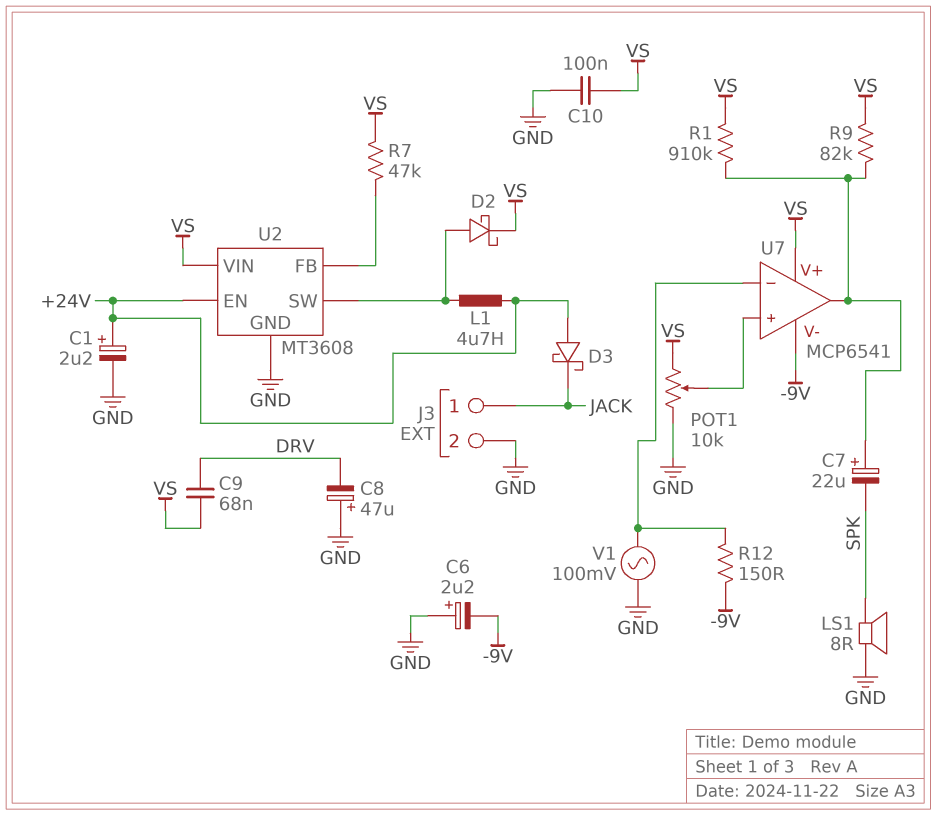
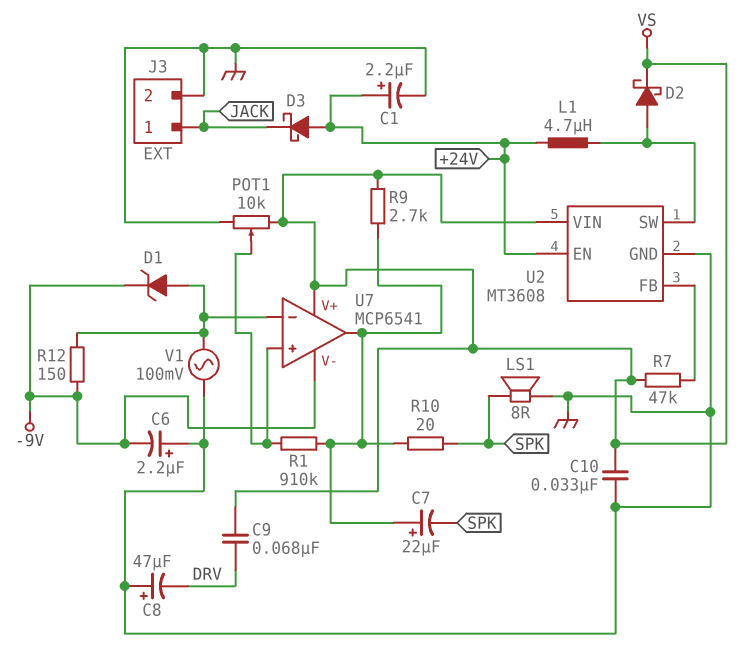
C10: 100nF (GND, VS) -> 33nF (GND, VS)
D1: none -> zener (A U7/in-, K -9V)
R1: 910k (U7/out, VS) -> 910k (U7/in+, U7/out)
R9: 82k (U7/out, VS) -> 2.7k (U7/out, VS)
R10: none -> 20 (SPK, U7/out)

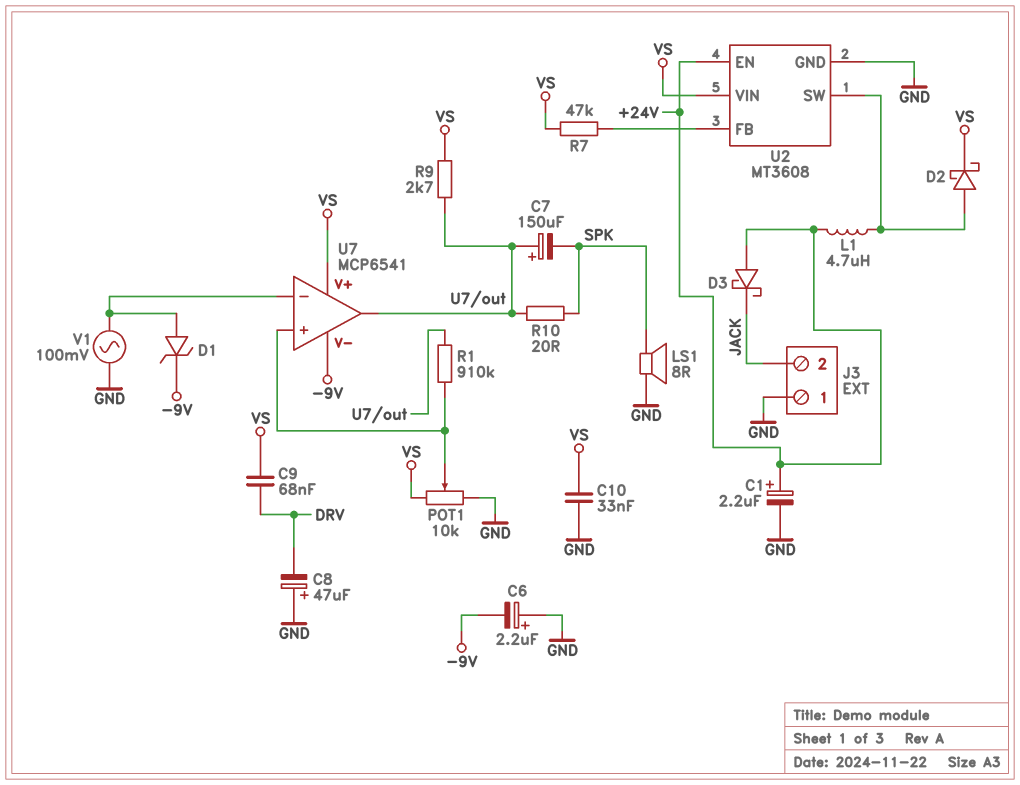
C7: 22uF (plus U7/out, minus SPK) -> 150uF (plus U7/out, minus SPK)
J3 pin 1: JACK -> GND
J3 pin 2: GND -> JACK
R12: 150 (-9V, U7/in-) -> none

